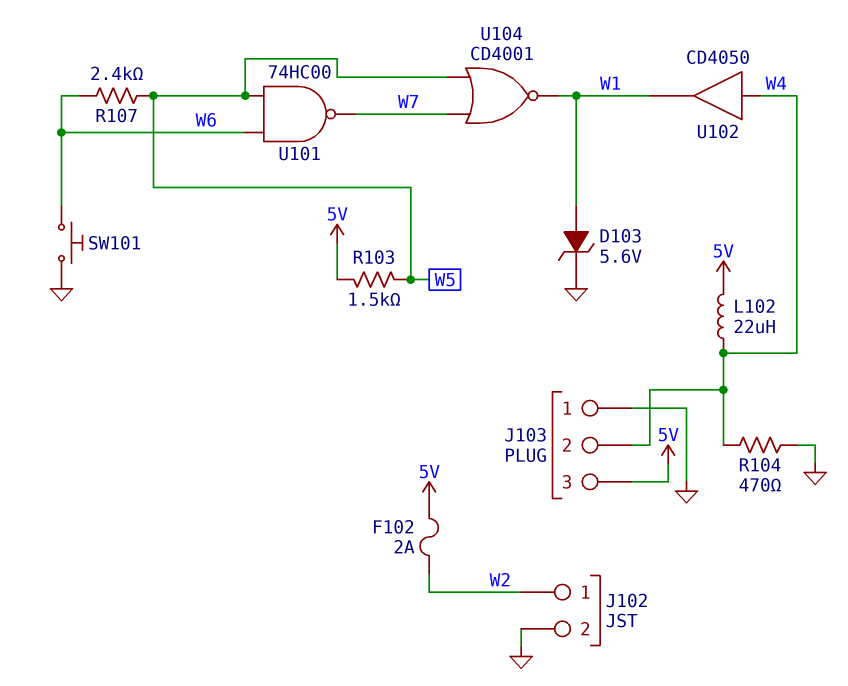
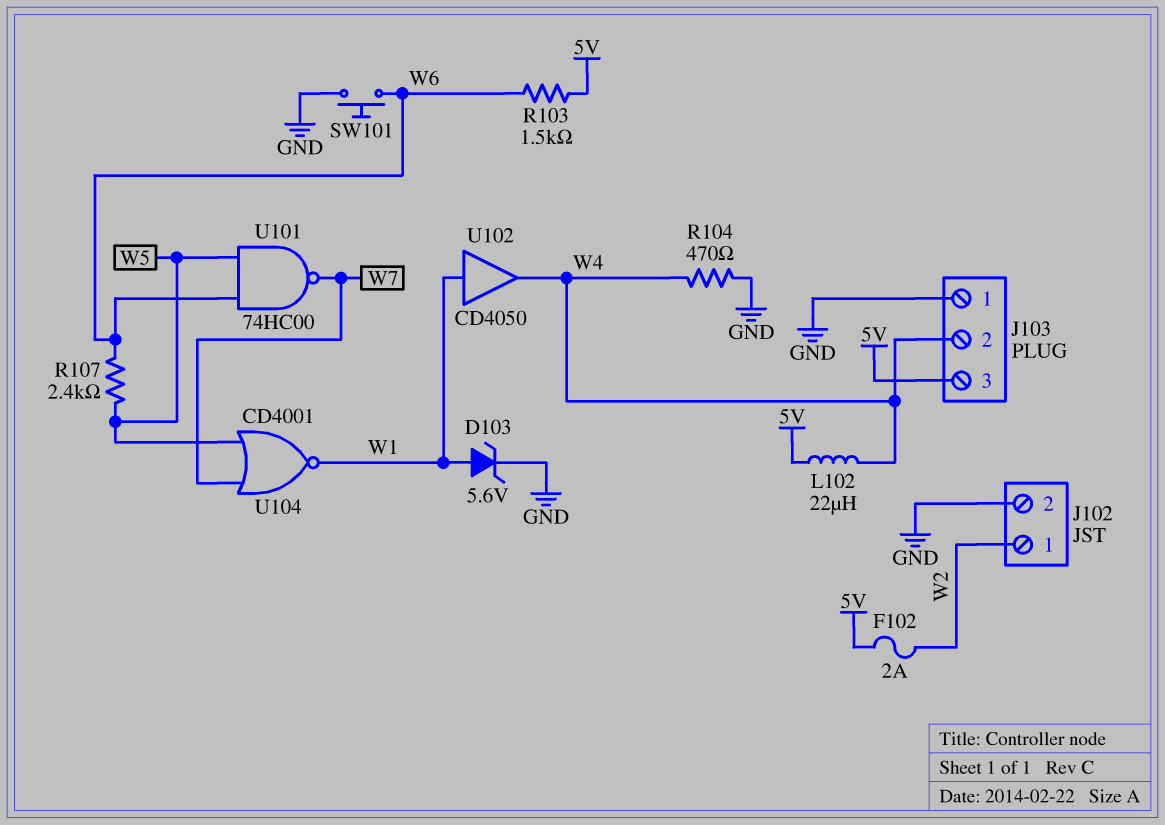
R103: 1.5k (5V, W5) -> 1.5k (5V, W6)
U102: buffer CD4050 (in W4, out W1) -> buffer CD4050 (in W1, out W4)

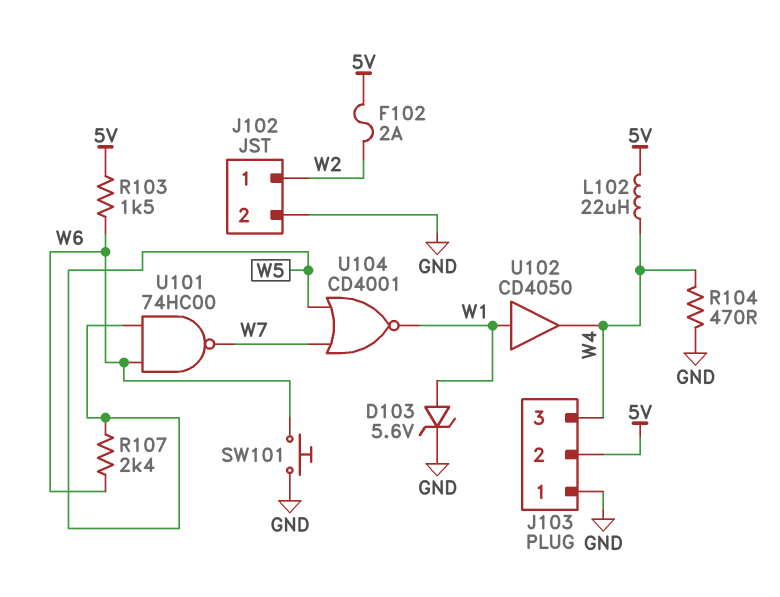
J103 pin 2: W4 -> 5V
J103 pin 3: 5V -> W4

